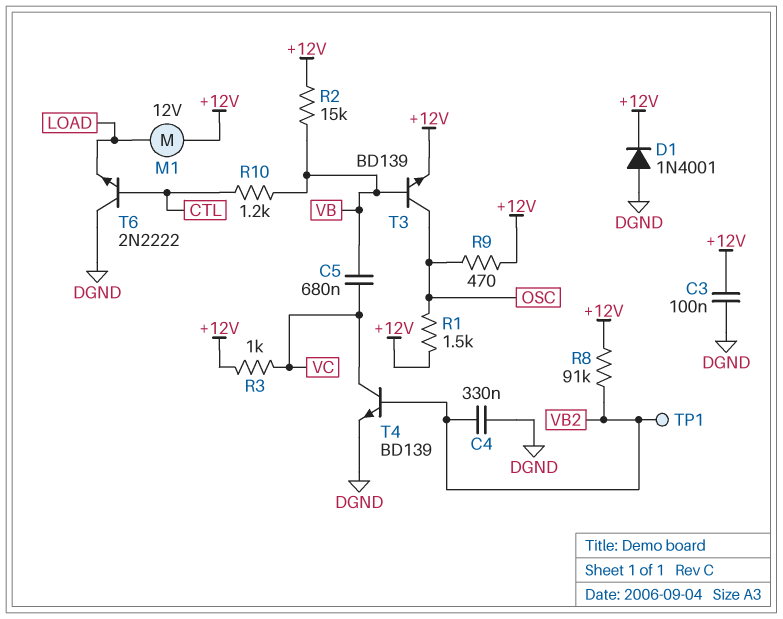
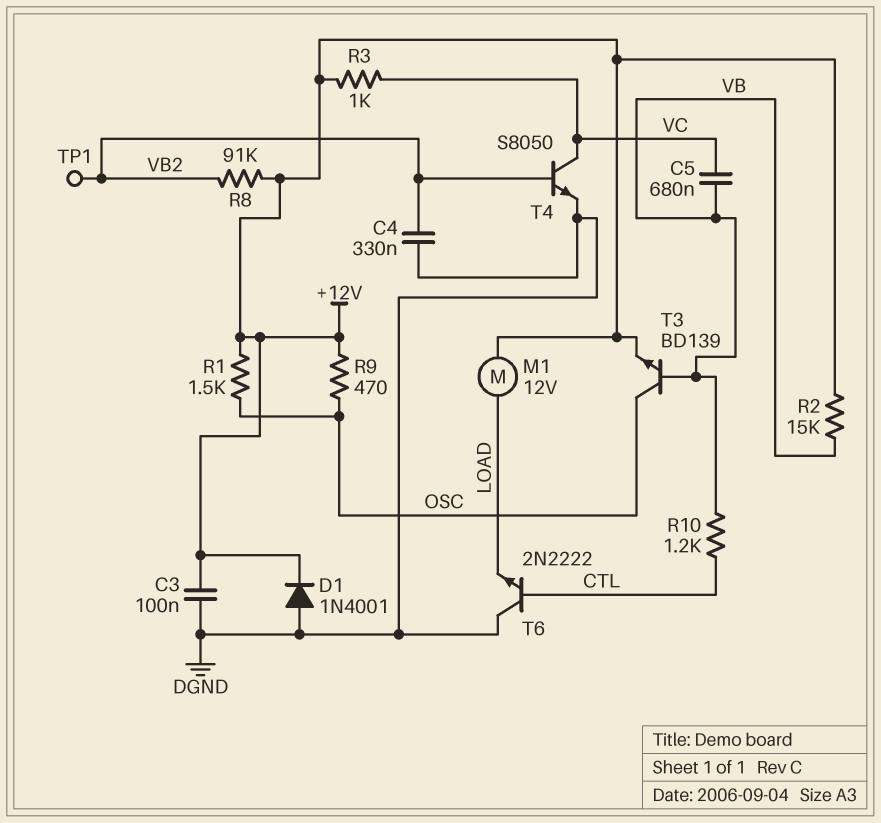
T4: NPN BD139 (B VB2, C VC, E DGND) -> NPN S8050 (B VB2, C VC, E DGND)

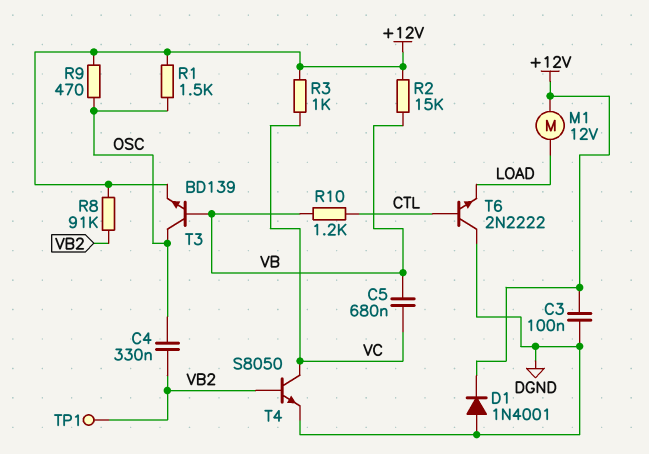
C4: 330nF (DGND, VB2) -> 330nF (OSC, VB2)

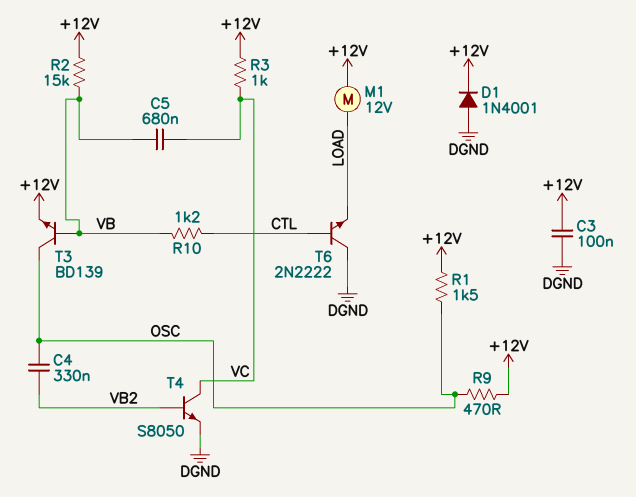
R8: 91k (+12V, VB2) -> none
TP1: test point (VB2) -> none

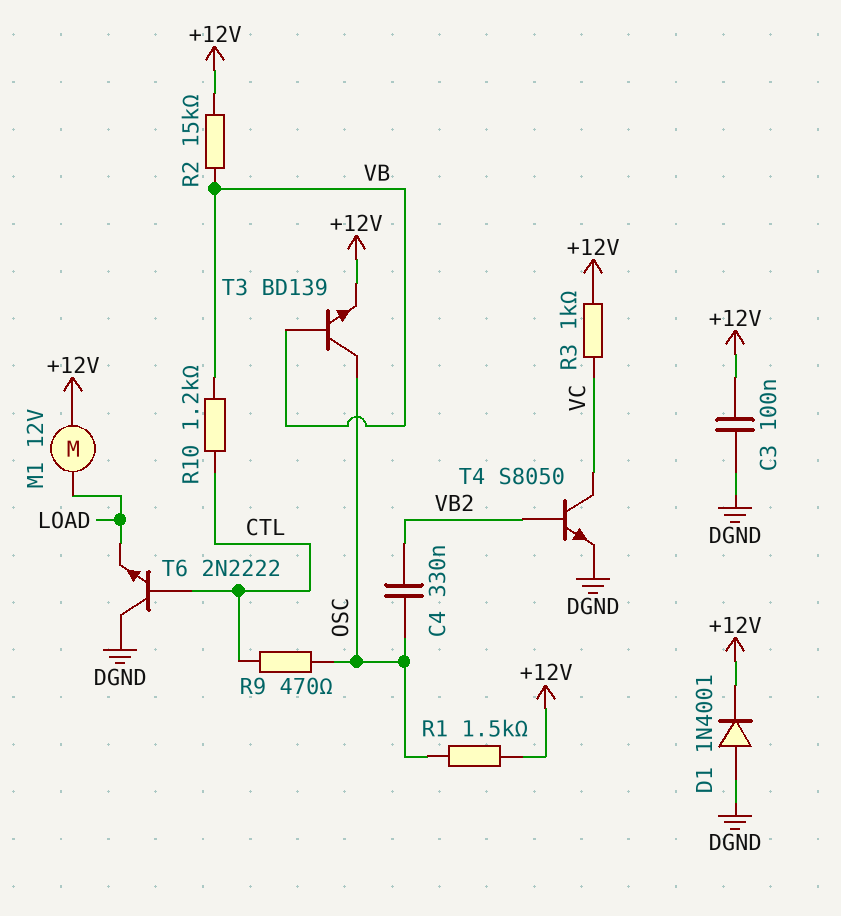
C5: 680nF (VB, VC) -> none
R9: 470 (+12V, OSC) -> 470 (CTL, OSC)

